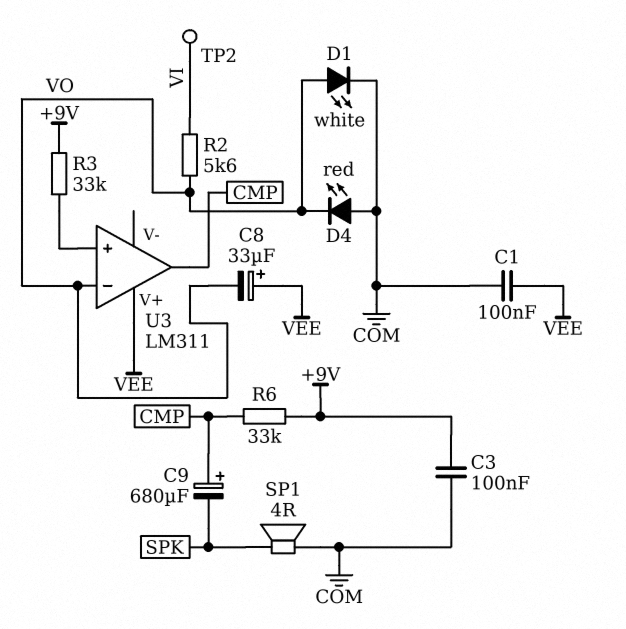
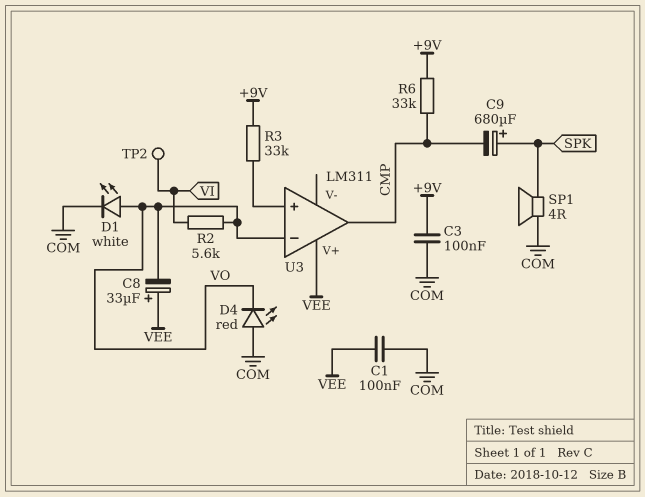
C9: 680uF (plus CMP, minus SPK) -> 680uF (plus SPK, minus CMP)

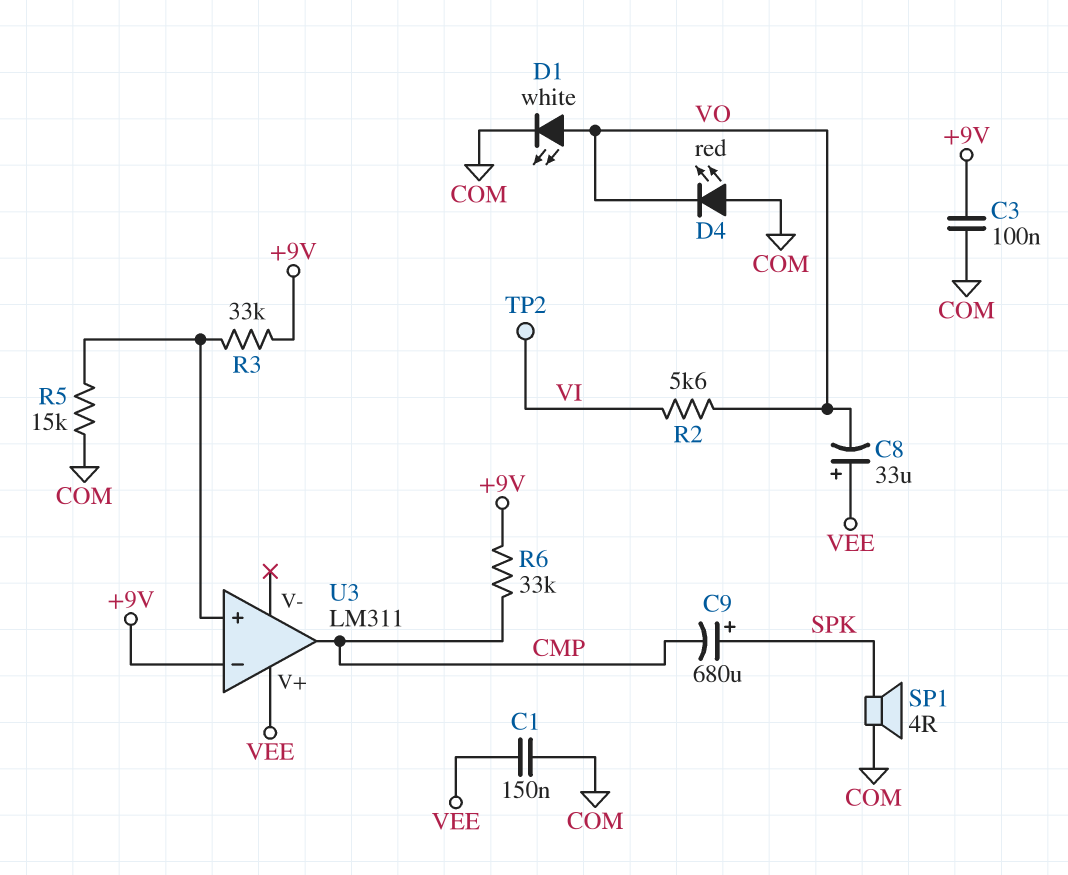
C1: 100nF (COM, VEE) -> 150nF (COM, VEE)
R5: none -> 15k (COM, U3/in+)
U3 pin in-: VO -> +9V

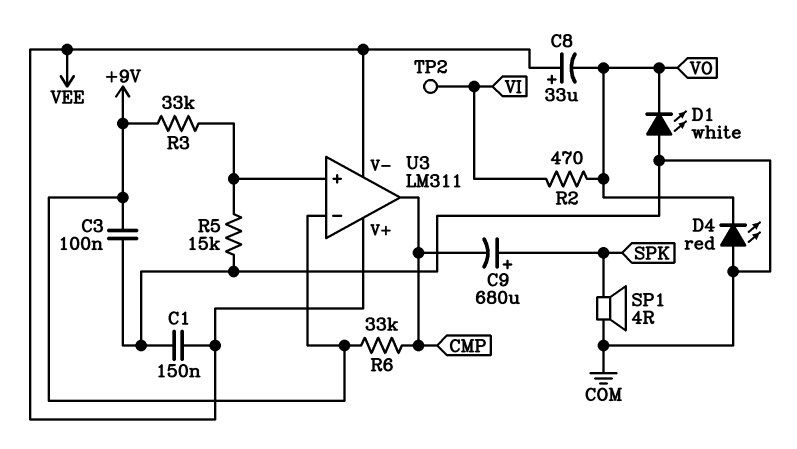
D1: LED white (A VO, K COM) -> LED white (A COM, K VO)
R2: 5.6k (VI, VO) -> 470 (VI, VO)
U3 pin V-: none -> VEE

